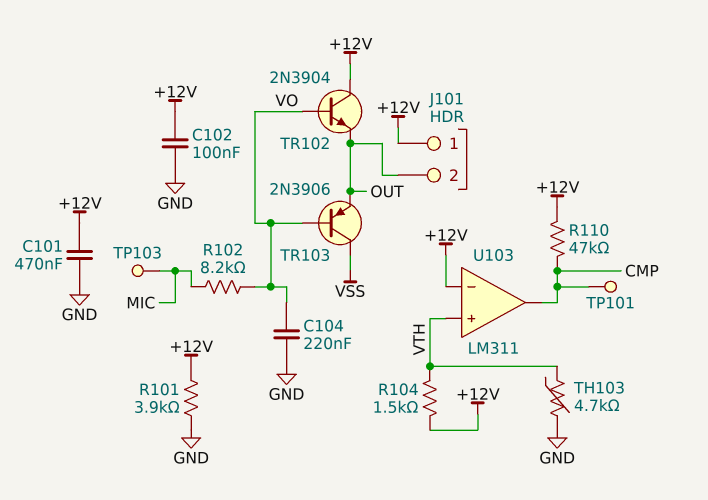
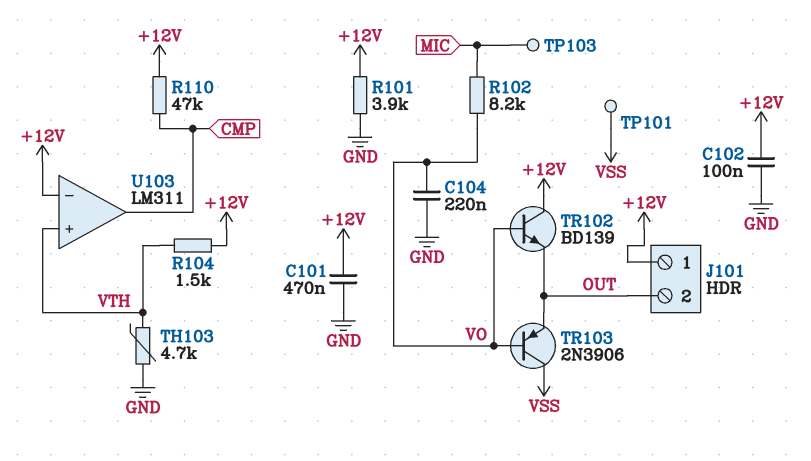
TP101: test point (CMP) -> test point (VSS)
TR102: NPN 2N3904 (B VO, C +12V, E OUT) -> NPN BD139 (B VO, C +12V, E OUT)

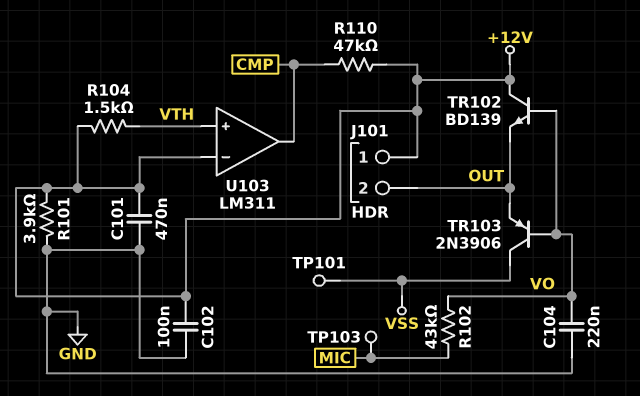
R102: 8.2k (MIC, VO) -> 43k (MIC, VO)
TH103: 4.7k (GND, VTH) -> none

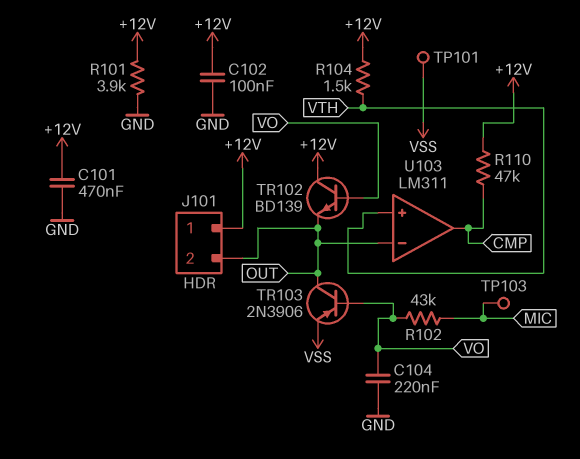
TR103: PNP 2N3906 (B VO, C VSS, E OUT) -> PNP 2N3906 (B VO, C OUT, E VSS)
U103 pin in-: +12V -> OUT

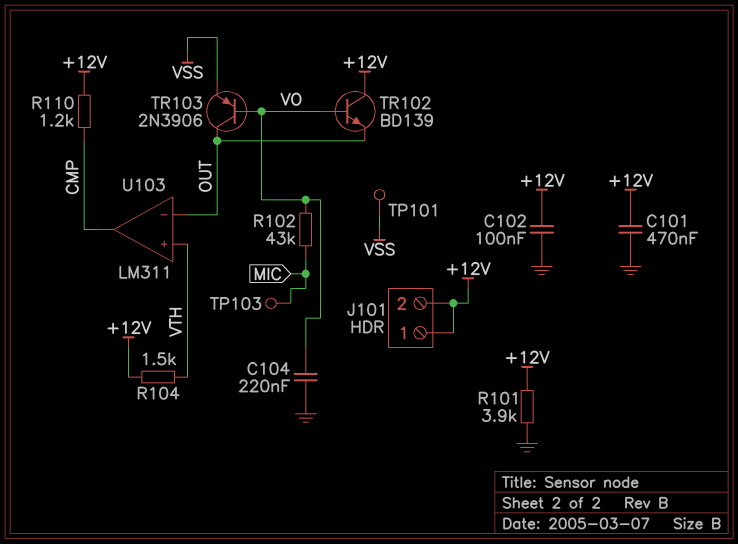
J101 pin 2: OUT -> +12V
R110: 47k (+12V, CMP) -> 1.2k (+12V, CMP)

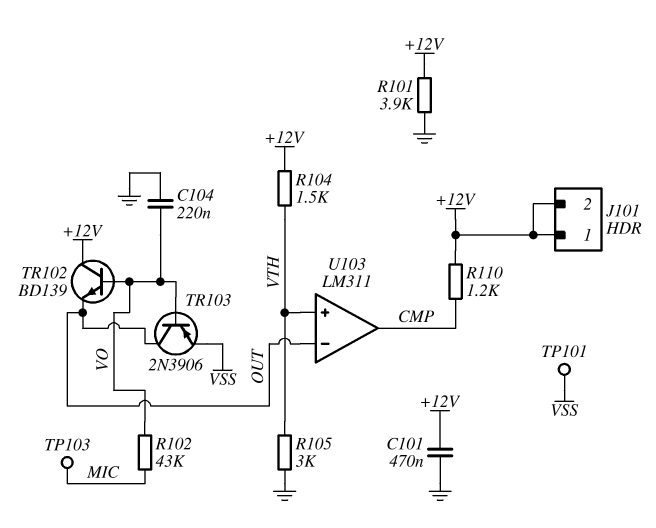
C102: 100nF (+12V, GND) -> none
R105: none -> 3k (GND, VTH)

